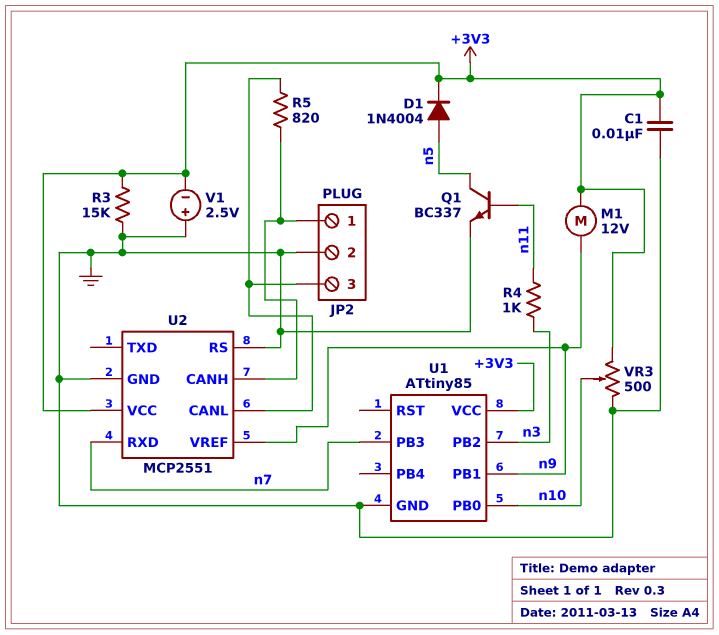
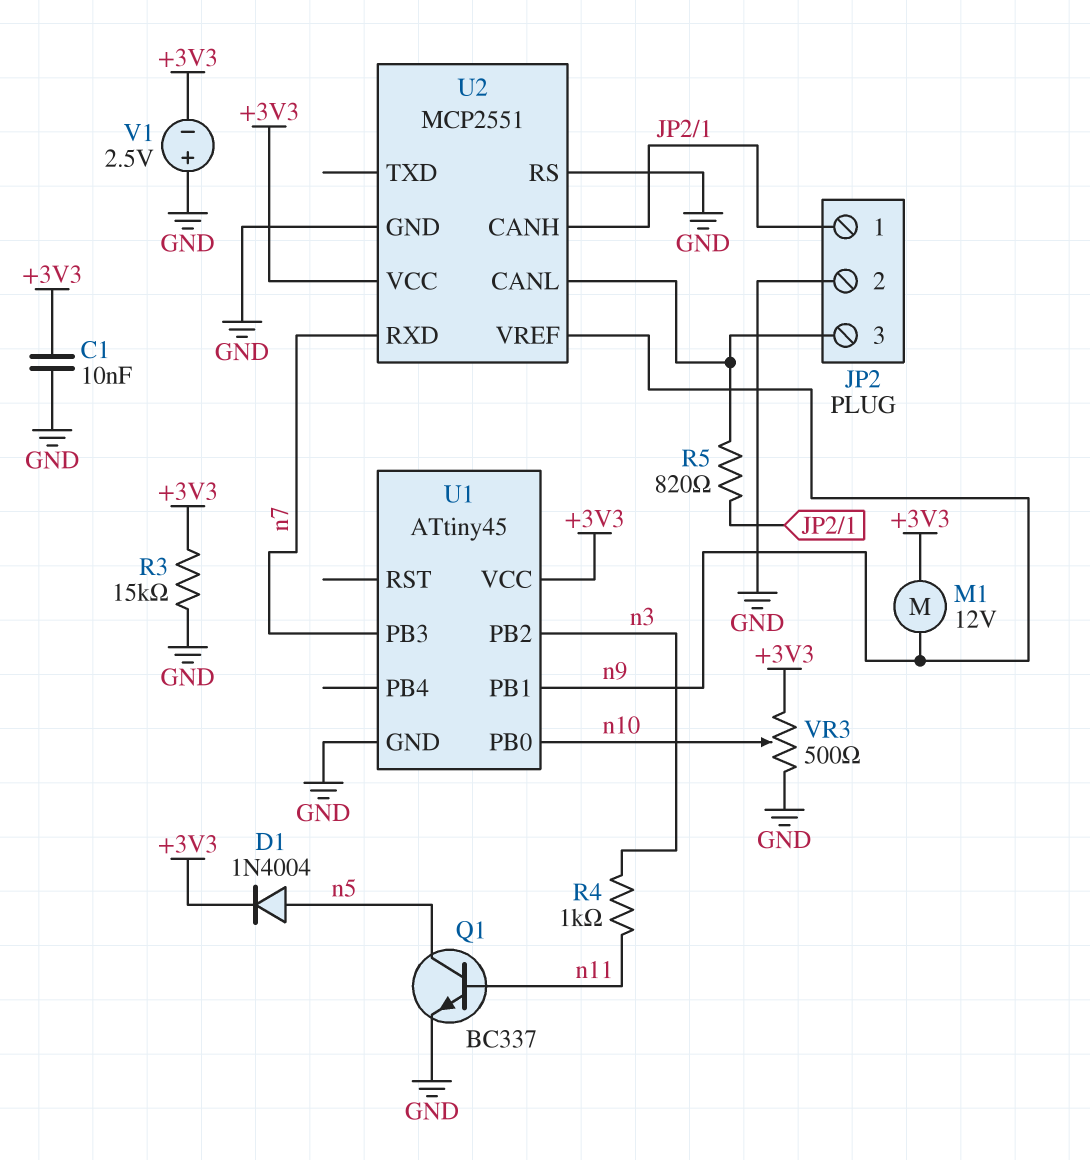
U1: ATtiny85 -> ATtiny45

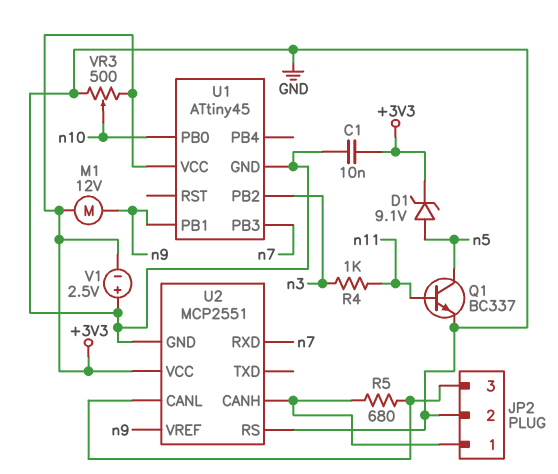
D1: diode 1N4004 (A n5, K +3V3) -> zener 9.1V (A n5, K +3V3)
R3: 15k (+3V3, GND) -> none
R5: 820 (JP2/1, JP2/3) -> 680 (JP2/1, JP2/3)

